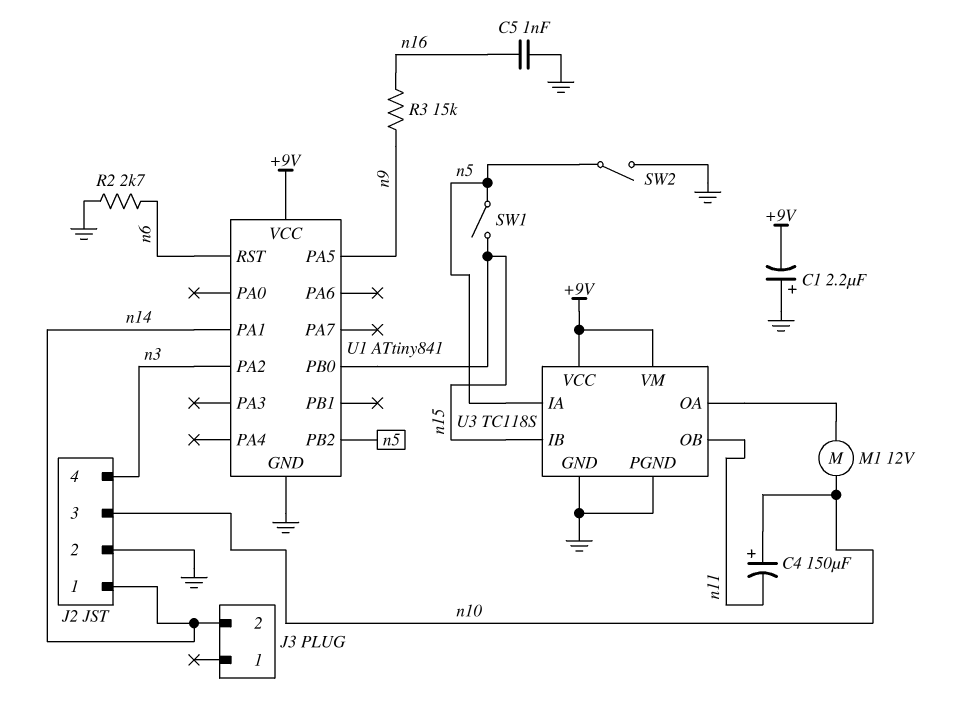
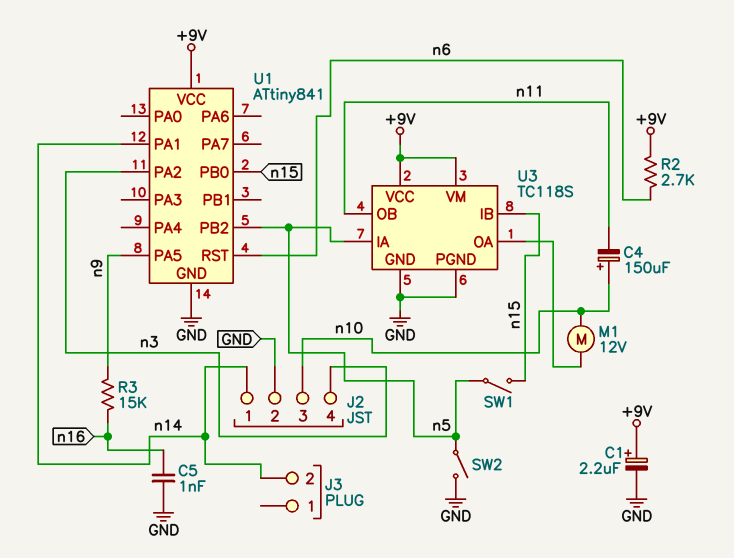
C1: 2.2uF (plus GND, minus +9V) -> 2.2uF (plus +9V, minus GND)
R2: 2.7k (GND, n6) -> 2.7k (+9V, n6)

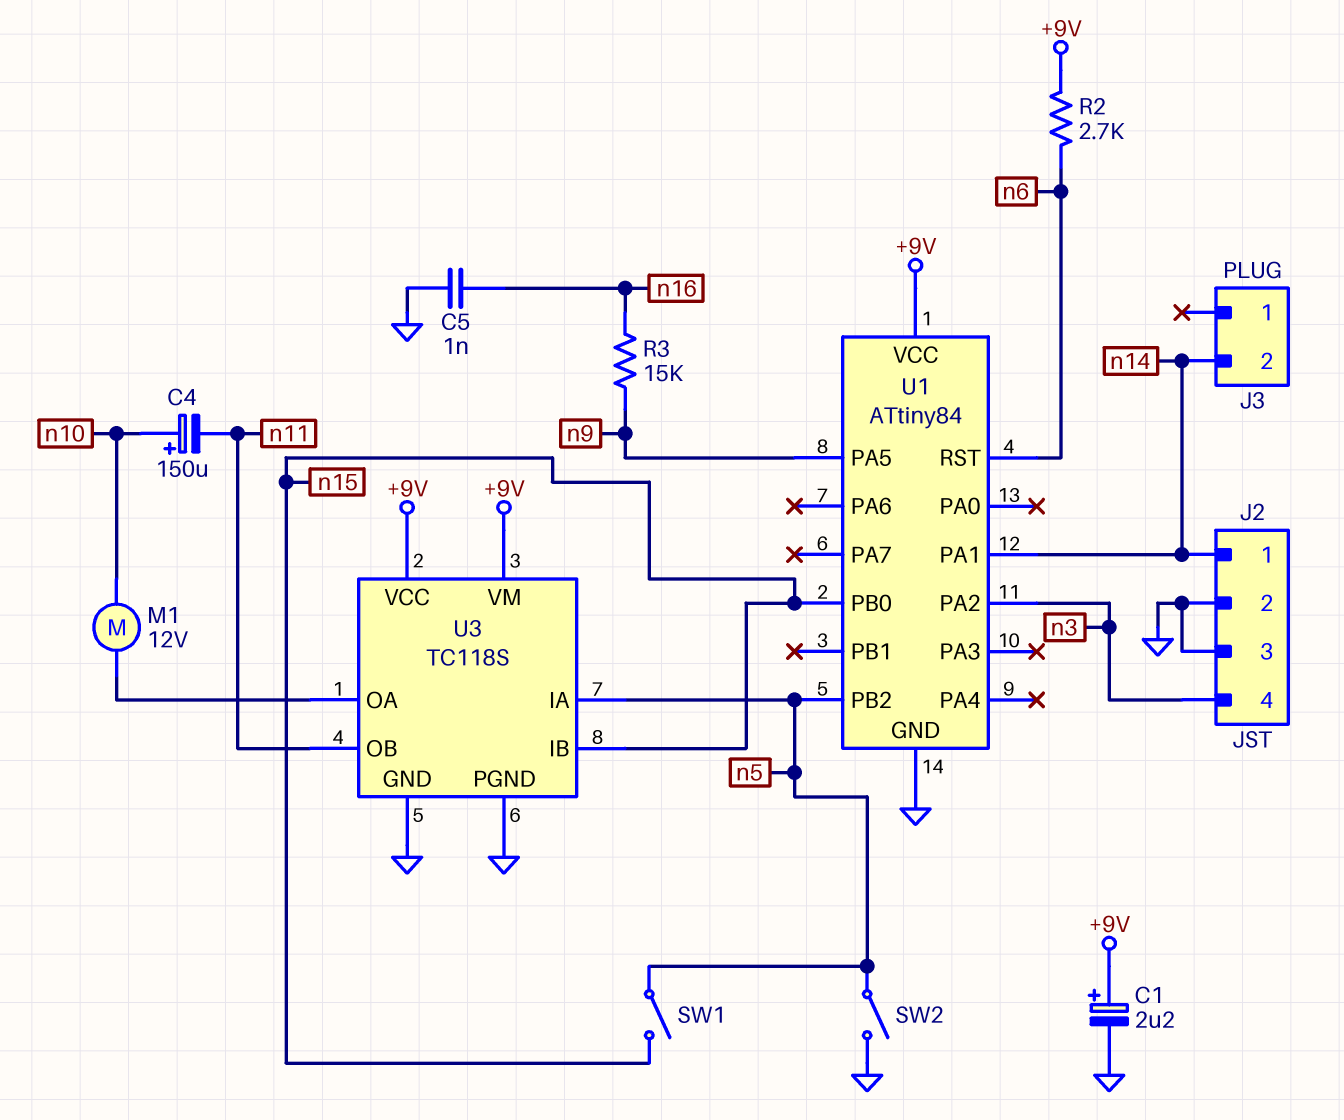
J2 pin 3: n10 -> GND
U1: ATtiny841 -> ATtiny84

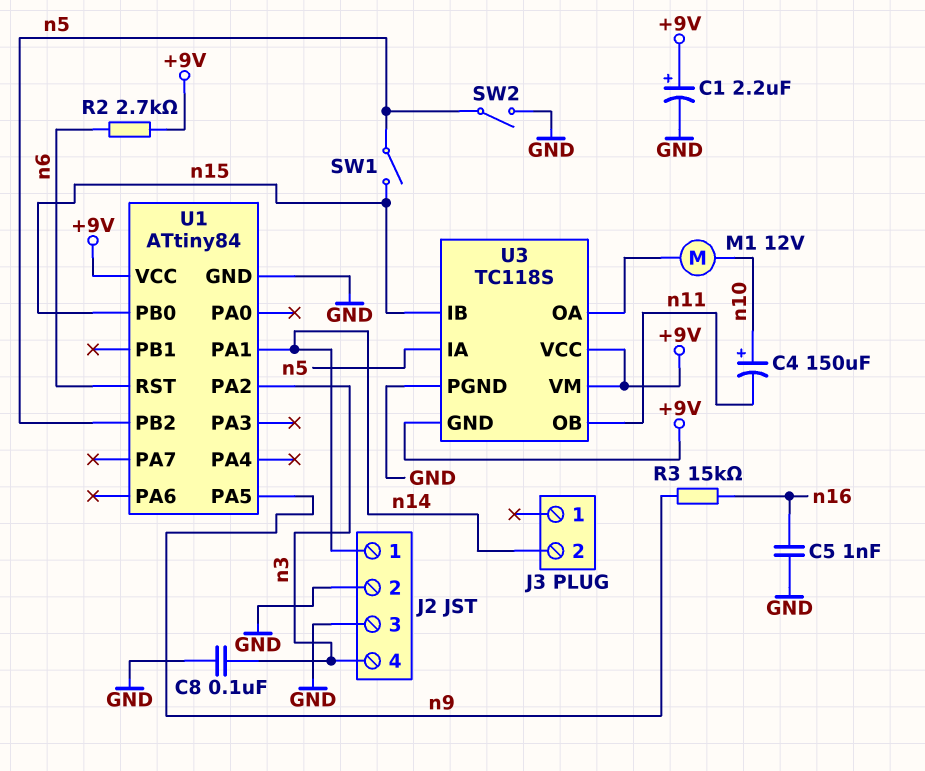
C8: none -> 100nF (GND, n3)
U3 pin GND: GND -> +9V

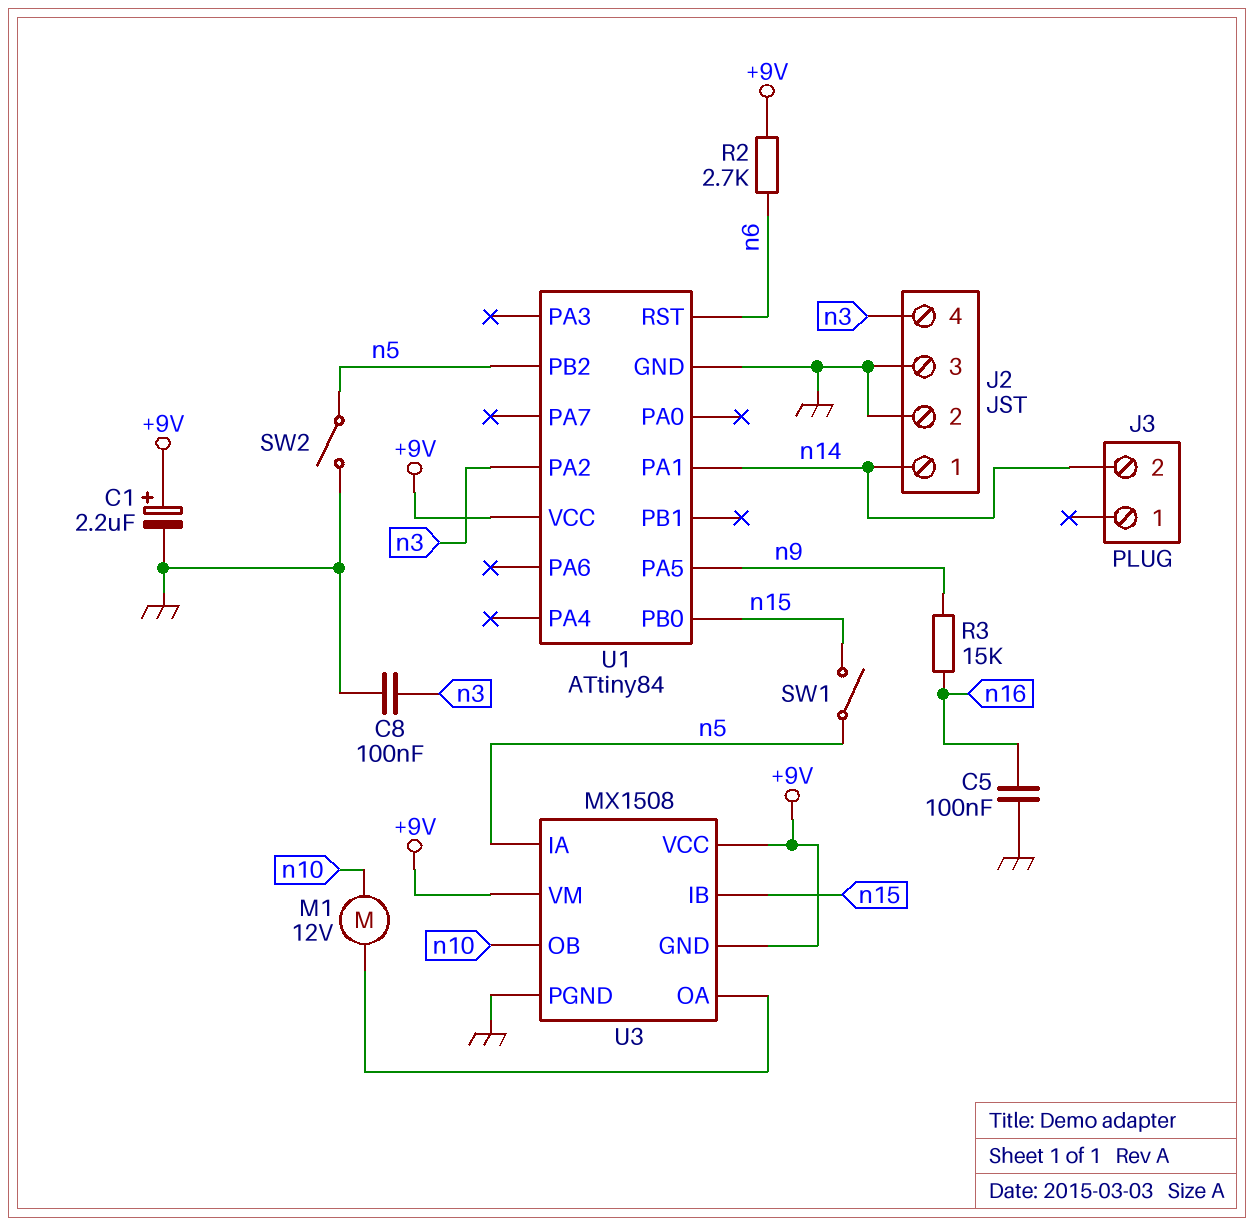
C4: 150uF (plus n10, minus n11) -> none
C5: 1nF (GND, n16) -> 100nF (GND, n16)
U3: TC118S -> MX1508
U3 pin OB: n11 -> n10

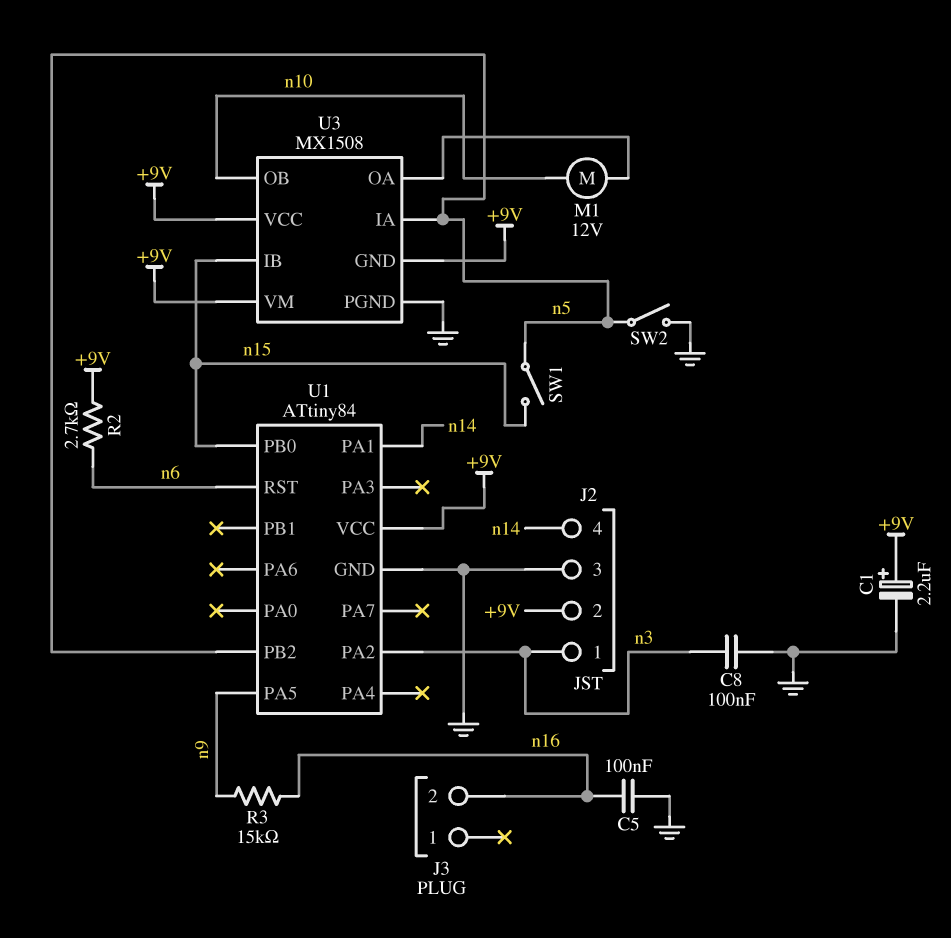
J2 pin 1: n14 -> n3
J2 pin 2: GND -> +9V
J2 pin 4: n3 -> n14
J3 pin 2: n14 -> n16

